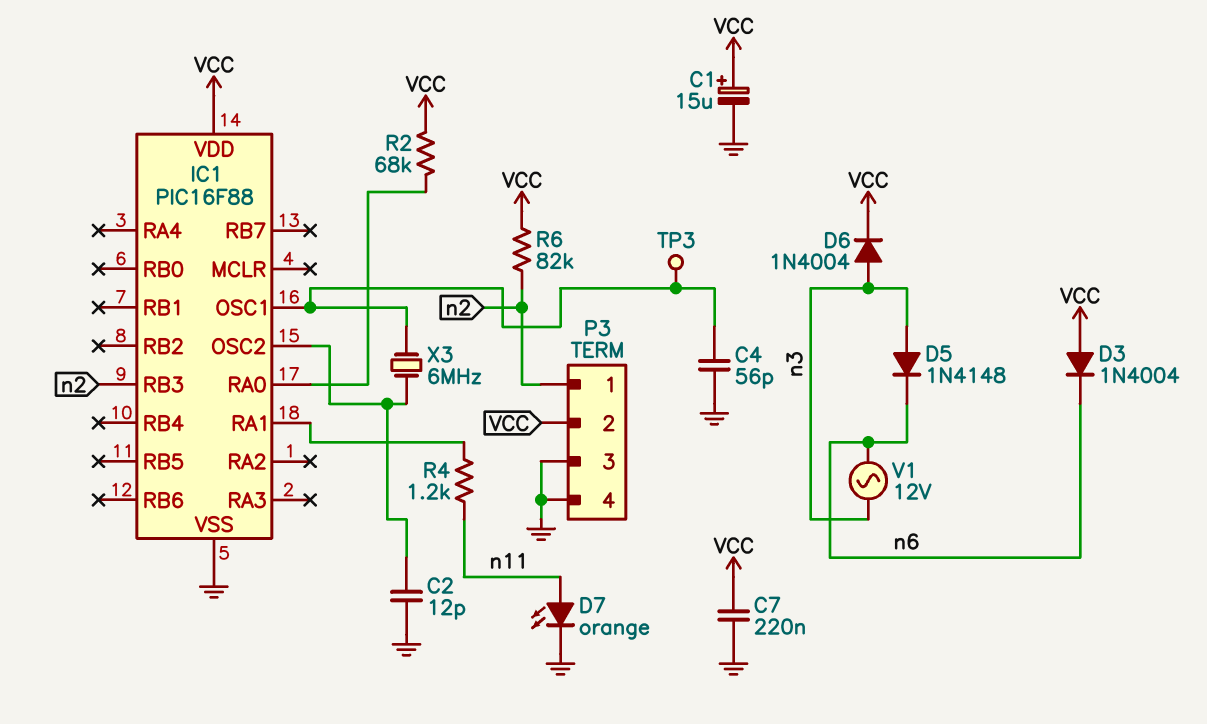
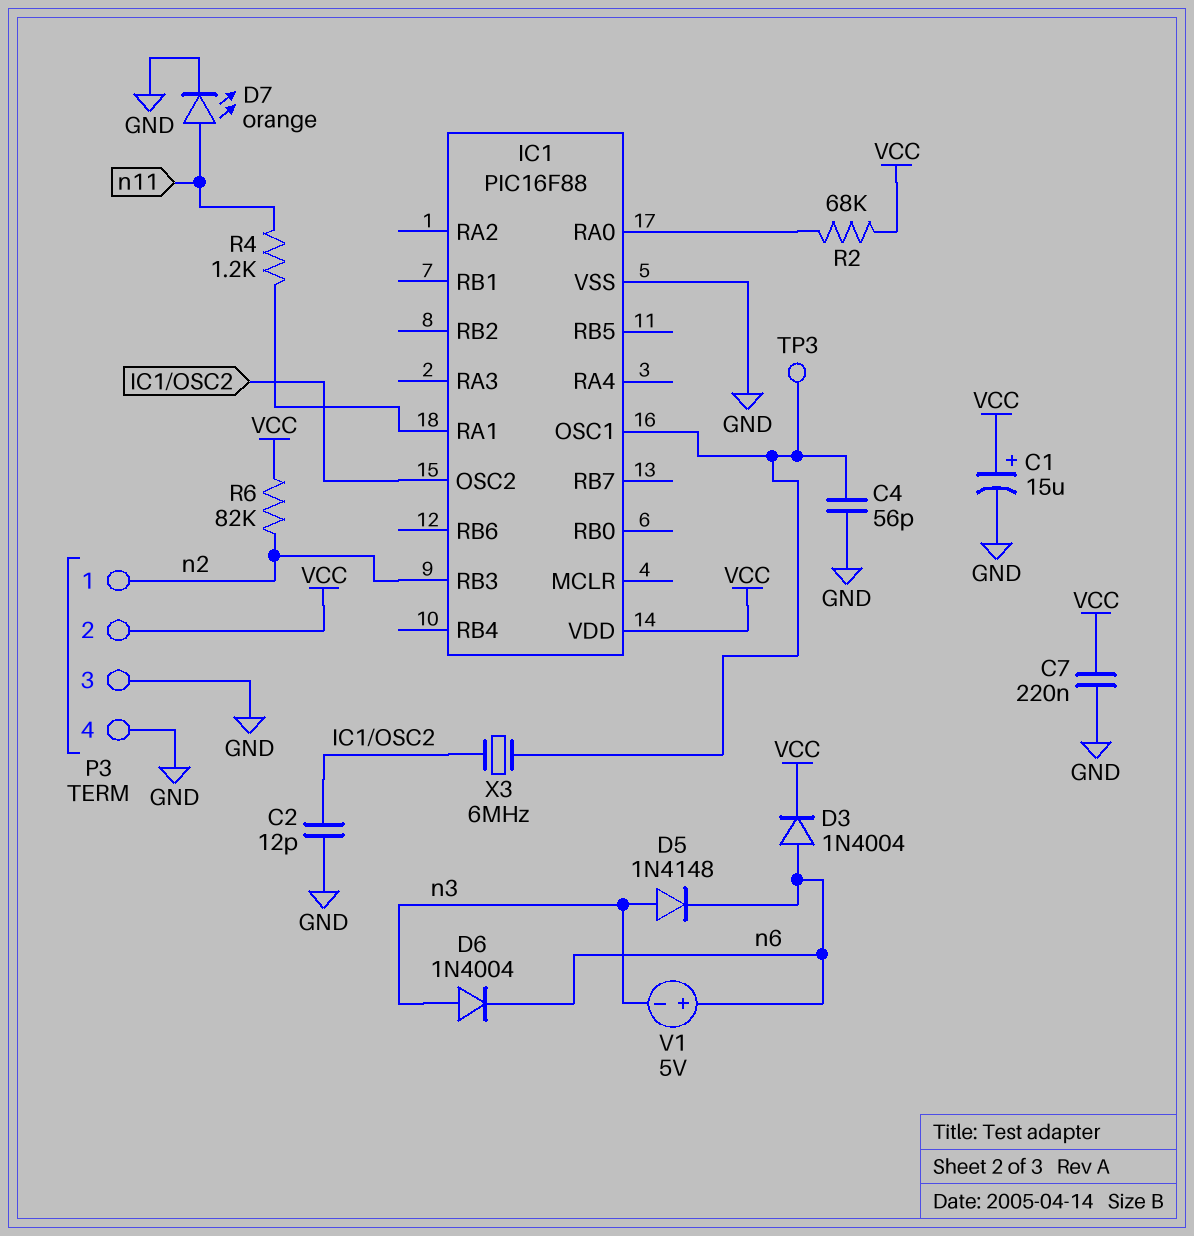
D3: diode 1N4004 (A VCC, K n6) -> diode 1N4004 (A n6, K VCC)
D6: diode 1N4004 (A n3, K VCC) -> diode 1N4004 (A n3, K n6)
V1: AC 12V (n3, n6) -> 5V (plus n6, minus n3)

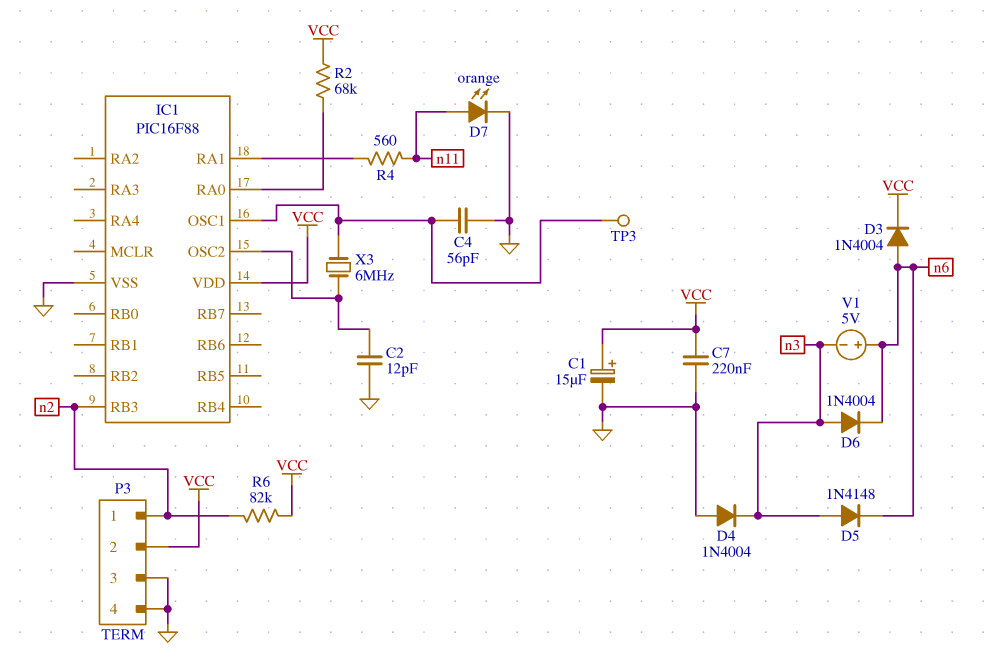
D4: none -> diode 1N4004 (A GND, K n3)
R4: 1.2k (IC1/RA1, n11) -> 560 (IC1/RA1, n11)

